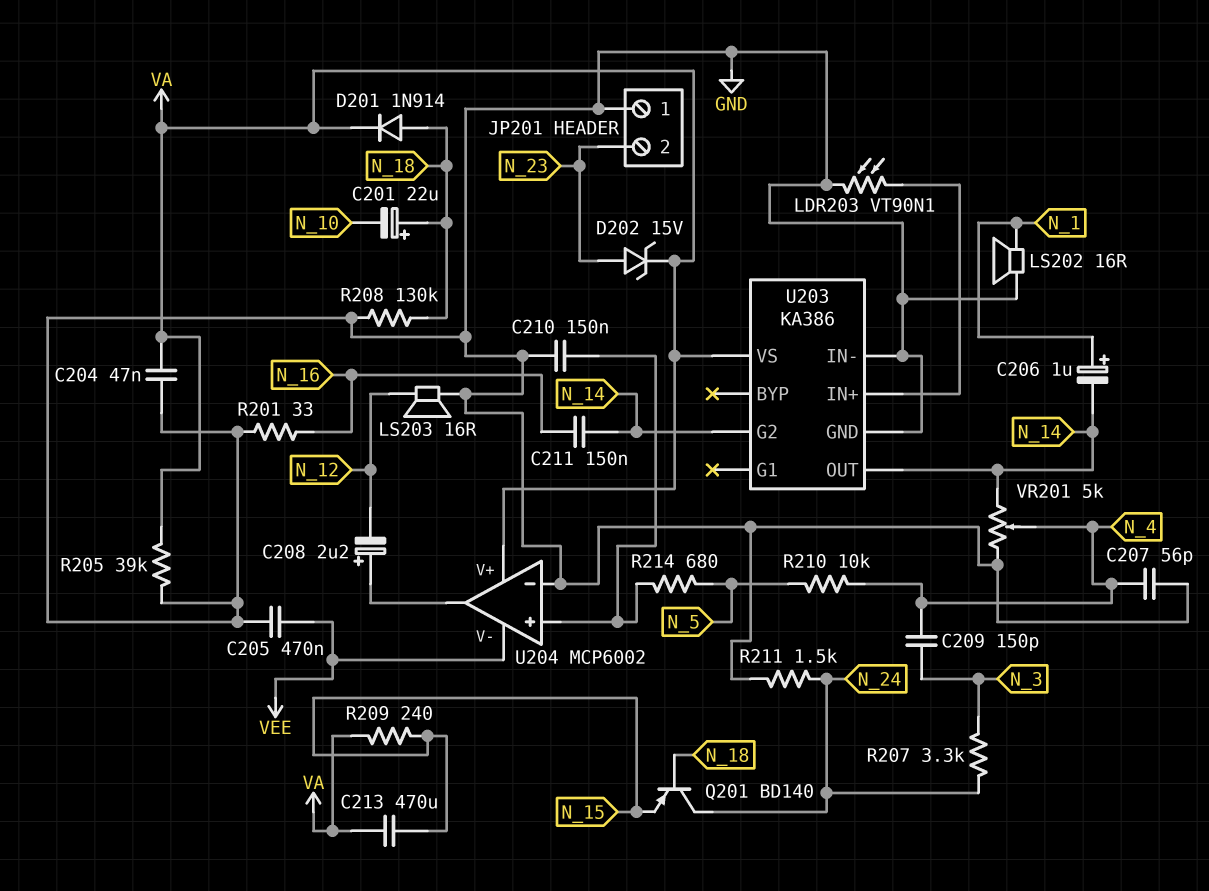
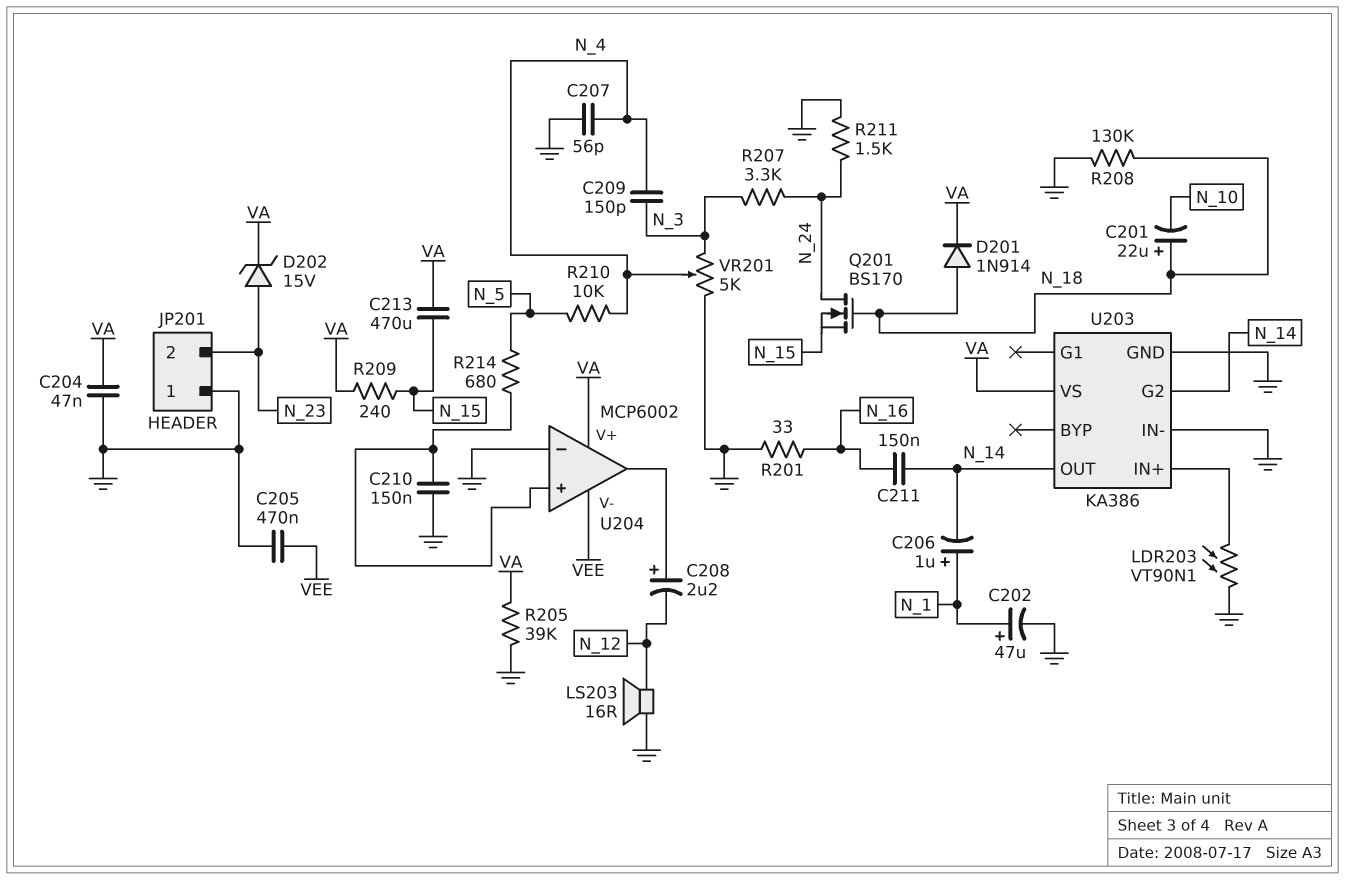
C202: none -> 47uF (plus N_1, minus GND)
LS202: speaker 16R (GND, N_1) -> none
Q201: PNP BD140 (B N_18, C N_24, E N_15) -> NMOS BS170 (G N_18, D N_24, S N_15)
VR201: 5k (GND, N_14, wiper N_4) -> 5k (GND, N_3, wiper N_4)

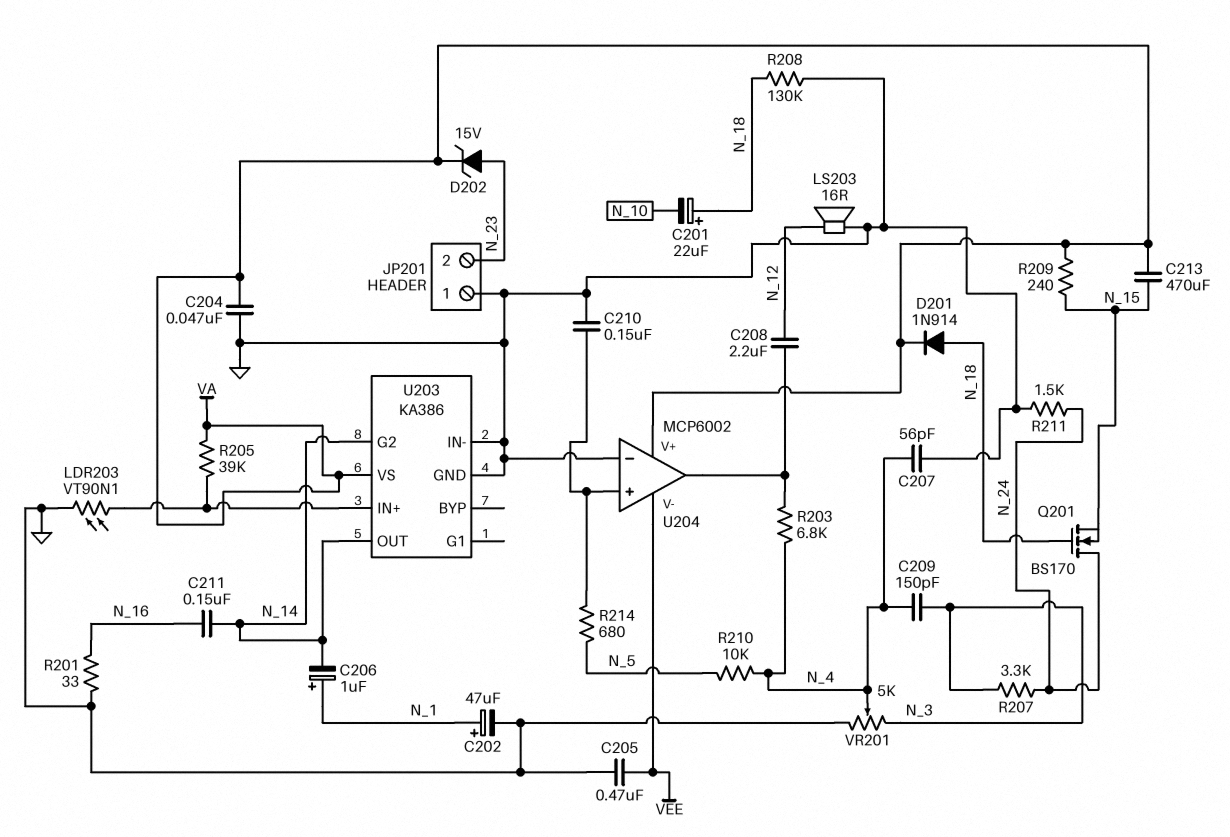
C208: 2.2uF (plus U204/out, minus N_12) -> 2.2uF (N_12, U204/out)
R203: none -> 6.8k (N_4, U204/out)
R205: 39k (GND, VA) -> 39k (U203/IN+, VA)

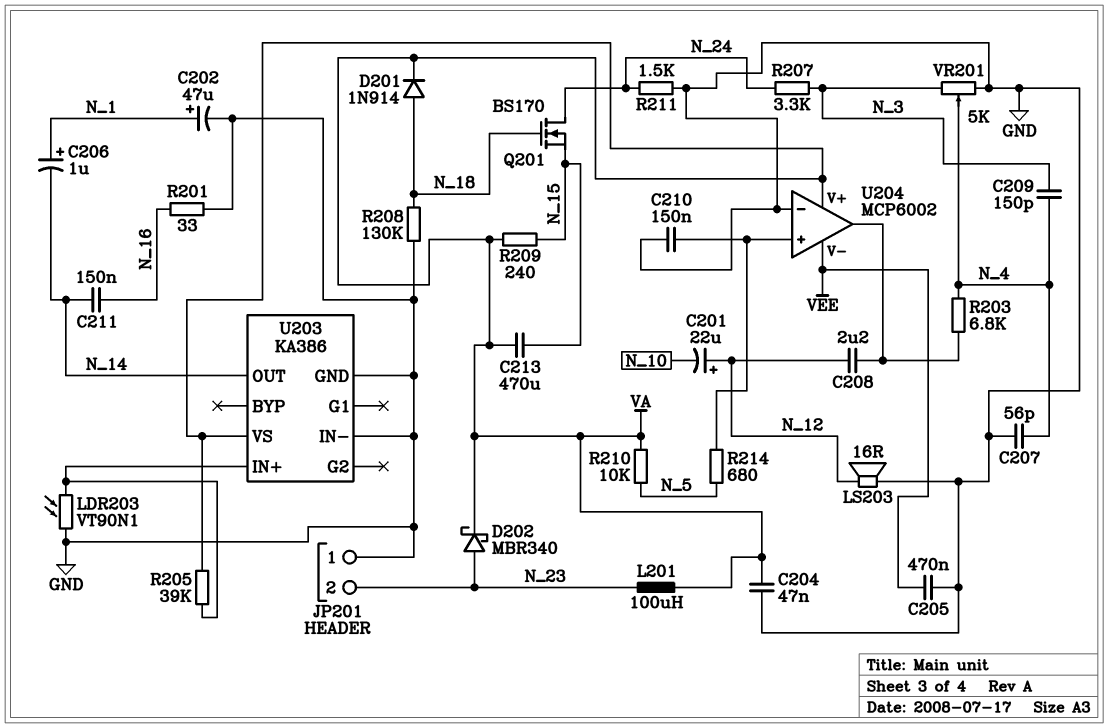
C201: 22uF (plus N_18, minus N_10) -> 22uF (plus N_12, minus N_10)
D202: zener 15V (A N_23, K VA) -> schottky MBR340 (A N_23, K VA)
L201: none -> 100uH (N_23, VA)
R210: 10k (N_4, N_5) -> 10k (N_5, VA)
U203 pin G2: N_14 -> none

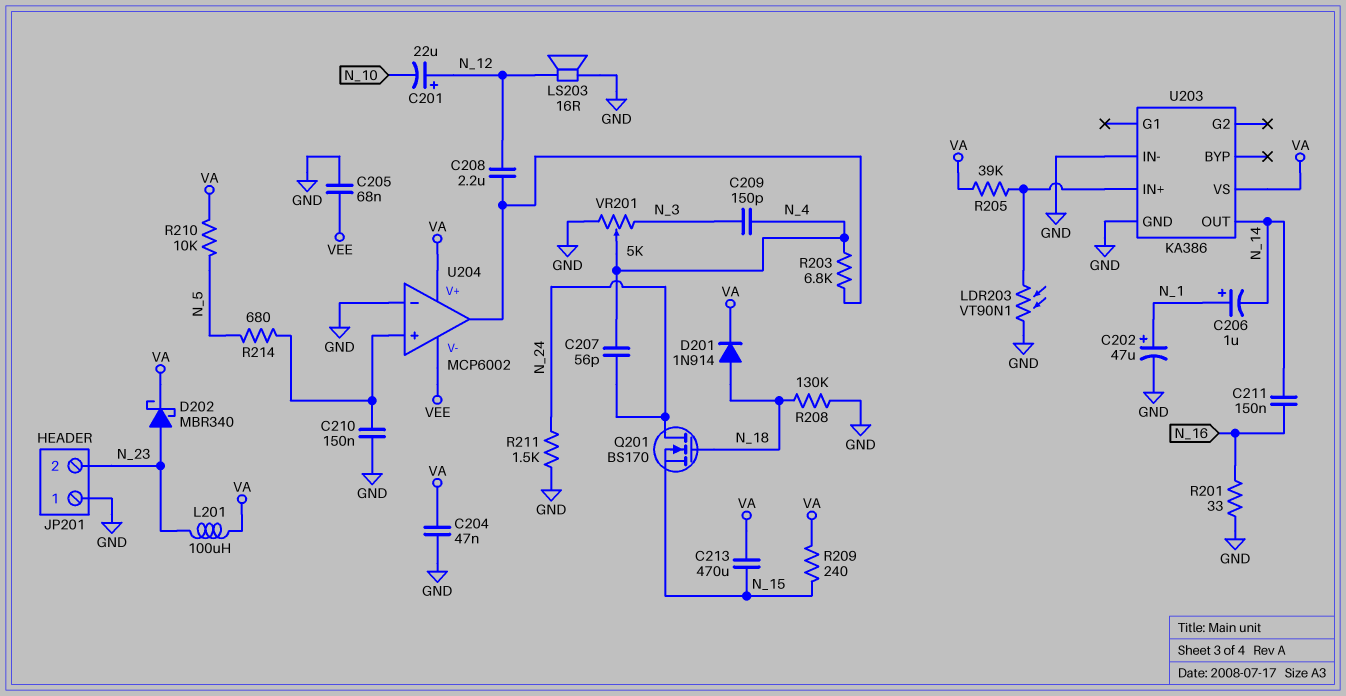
C205: 470nF (GND, VEE) -> 68nF (GND, VEE)
C207: 56pF (GND, N_4) -> 56pF (N_4, N_24)
R207: 3.3k (N_3, N_24) -> none

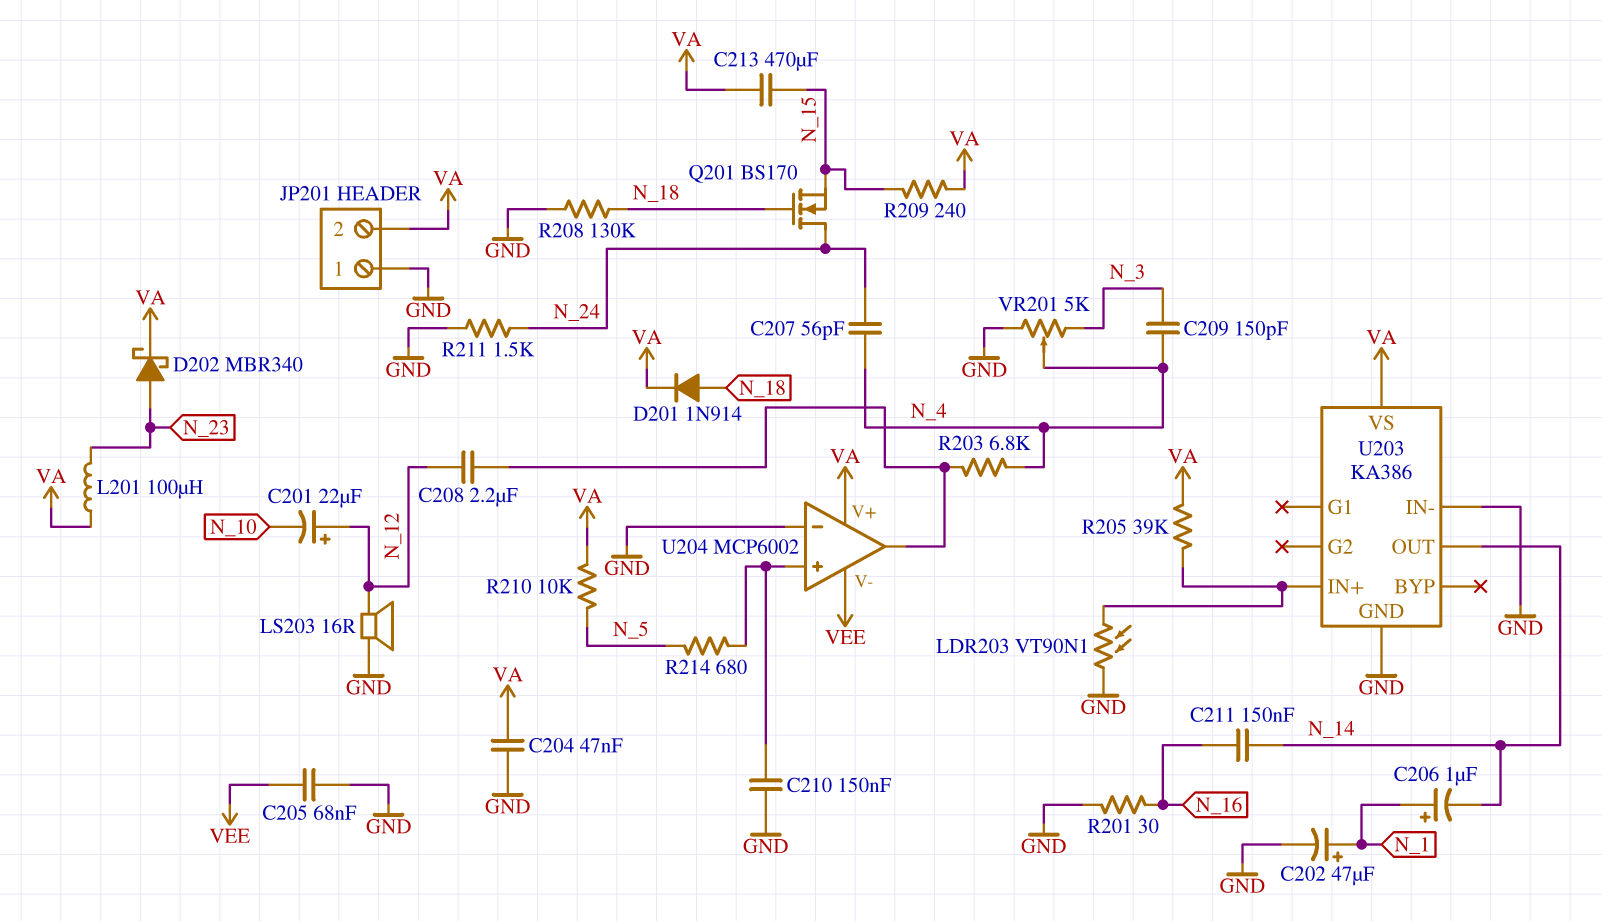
JP201 pin 2: N_23 -> VA
R201: 33 (GND, N_16) -> 30 (GND, N_16)

